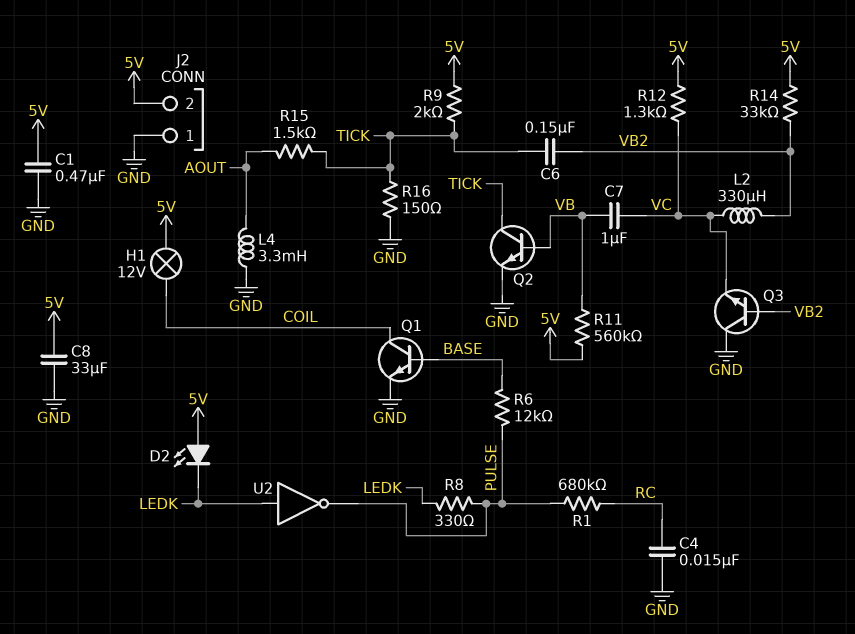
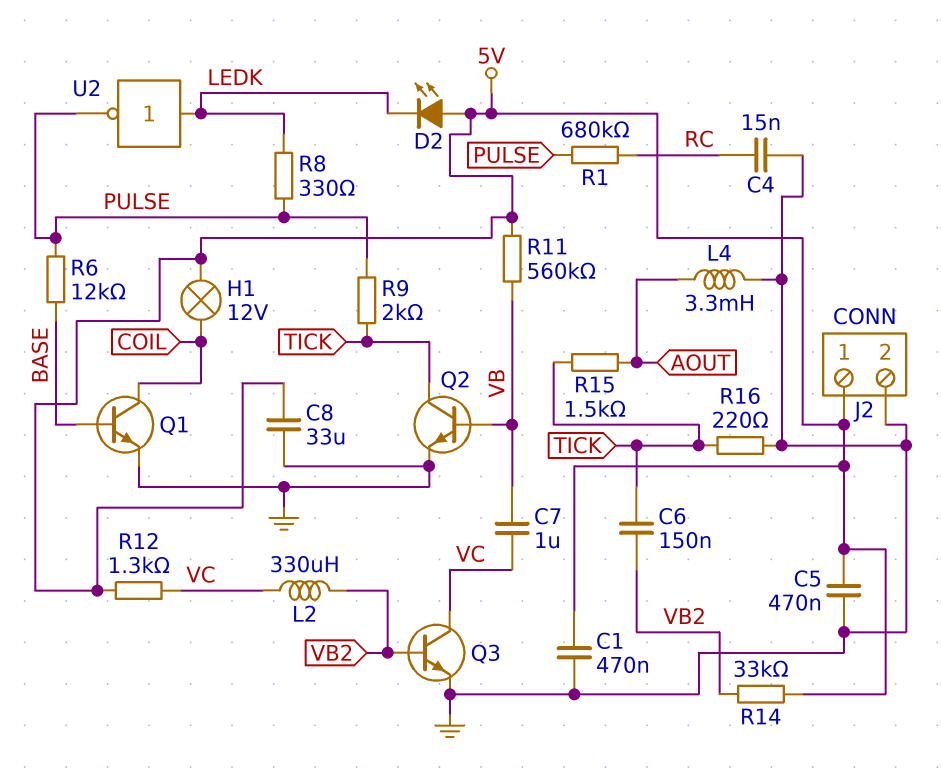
C5: none -> 470nF (5V, GND)
J2 pin 1: GND -> 5V
J2 pin 2: 5V -> GND
Q3: NPN (B VB2, C GND, E VC) -> NPN (B VB2, C VC, E GND)
R9: 2k (5V, TICK) -> 2k (PULSE, TICK)
R16: 150 (GND, TICK) -> 220 (GND, TICK)

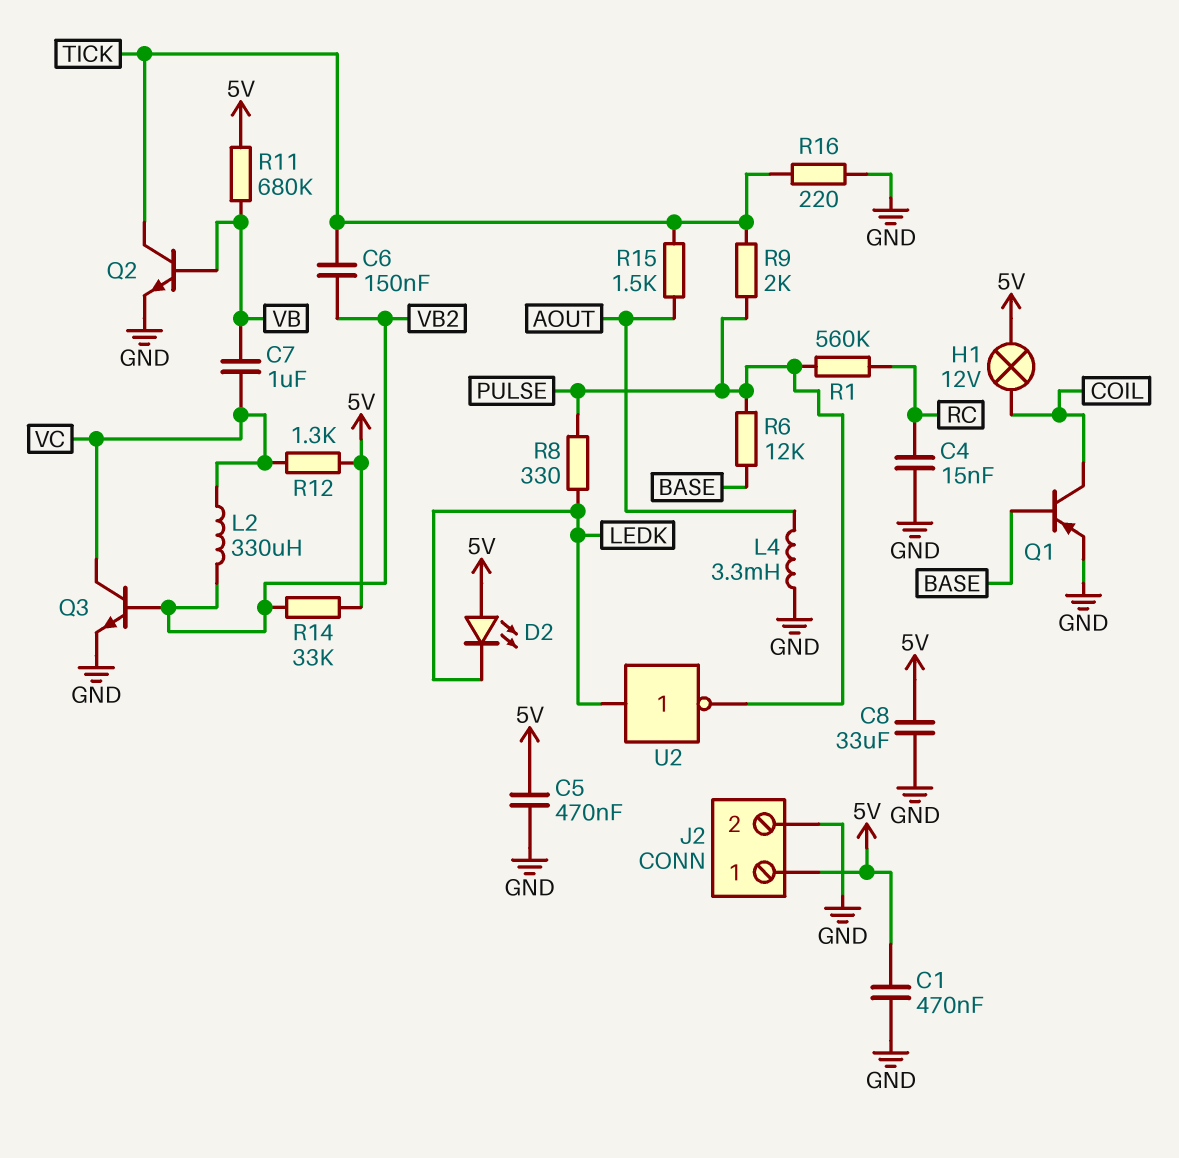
Q1: NPN (B BASE, C COIL, E GND) -> PNP (B BASE, C COIL, E GND)
R1: 680k (PULSE, RC) -> 560k (PULSE, RC)
R11: 560k (5V, VB) -> 680k (5V, VB)

